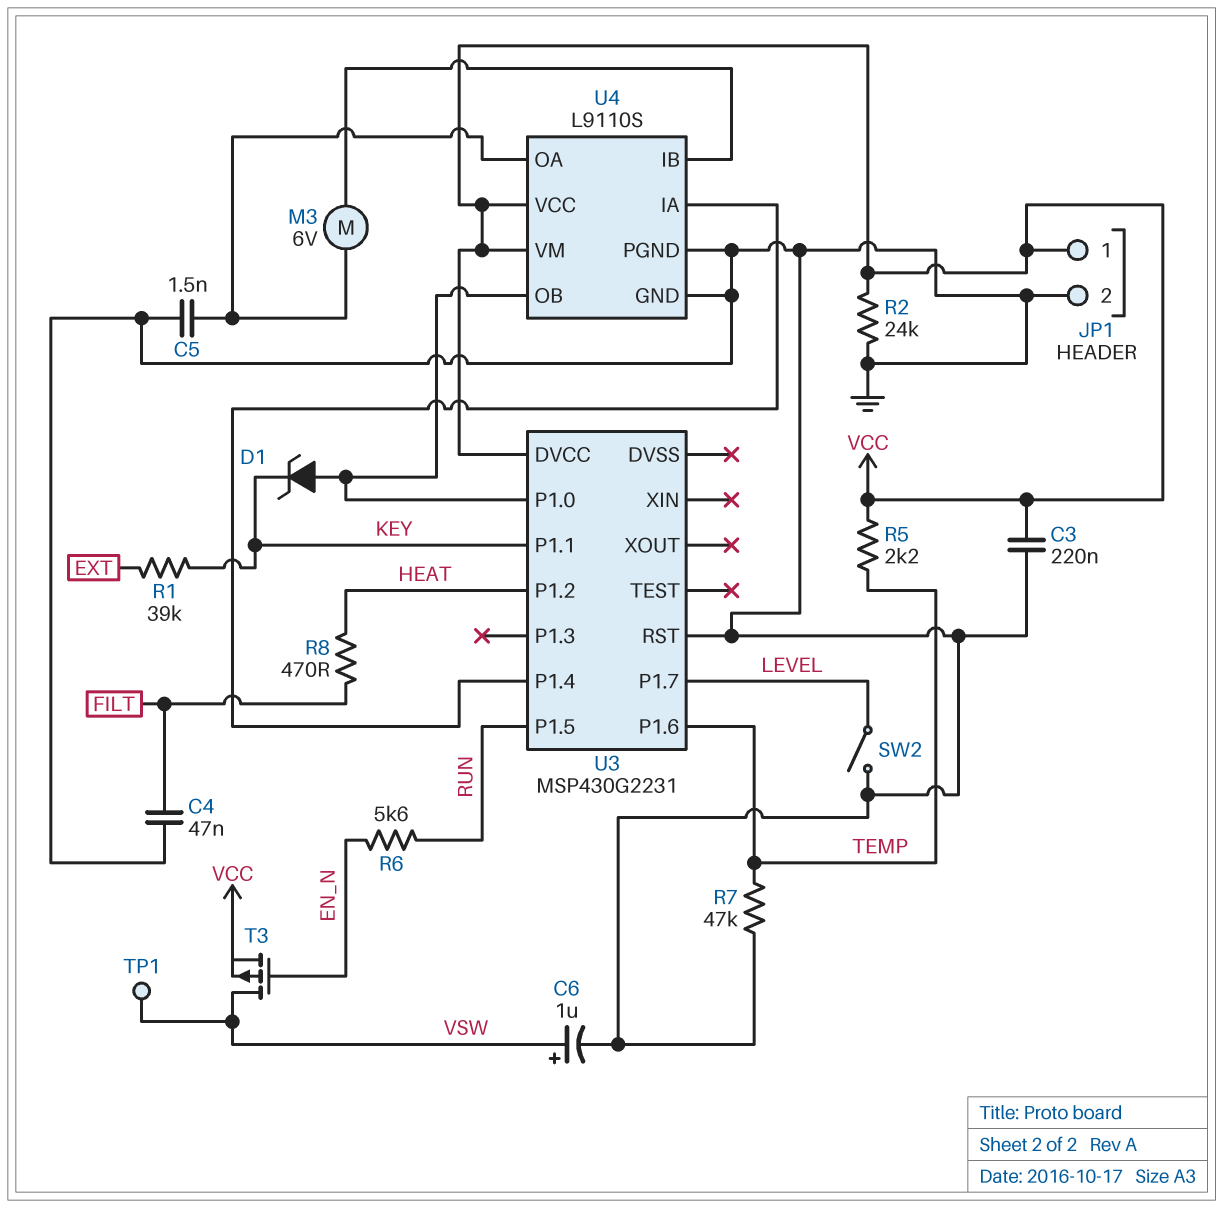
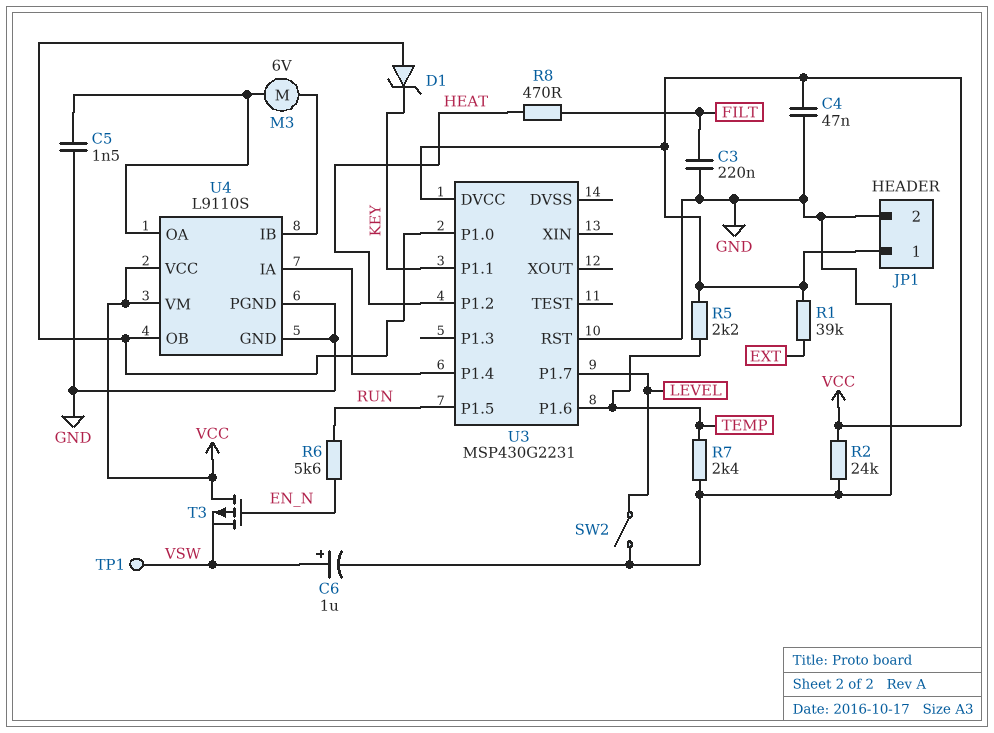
C3: 220nF (GND, VCC) -> 220nF (FILT, GND)
C4: 47nF (FILT, GND) -> 47nF (GND, VCC)
R1: 39k (EXT, KEY) -> 39k (EXT, VCC)
R7: 47k (GND, TEMP) -> 2.4k (GND, TEMP)
T3: PMOS (G EN_N, D VSW, S VCC) -> PMOS (G EN_N, D VCC, S VSW)

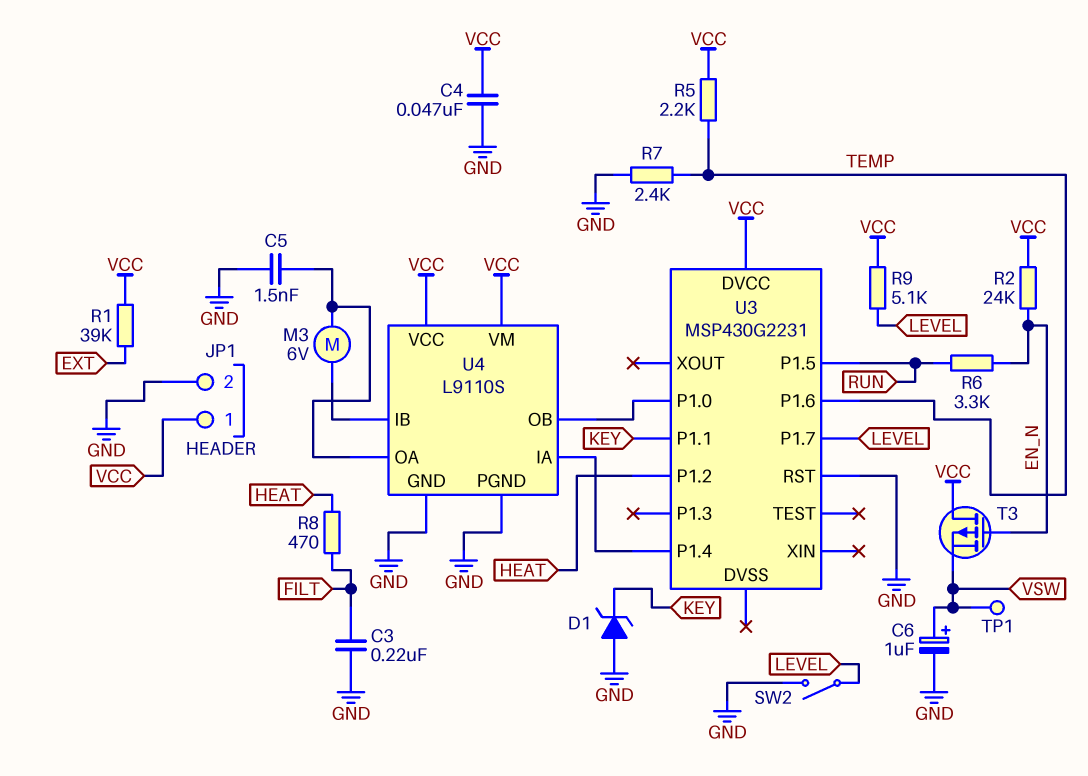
D1: zener (A U3/P1.0, K KEY) -> zener (A GND, K KEY)
R2: 24k (GND, VCC) -> 24k (EN_N, VCC)
R6: 5.6k (EN_N, RUN) -> 3.3k (EN_N, RUN)
R9: none -> 5.1k (LEVEL, VCC)

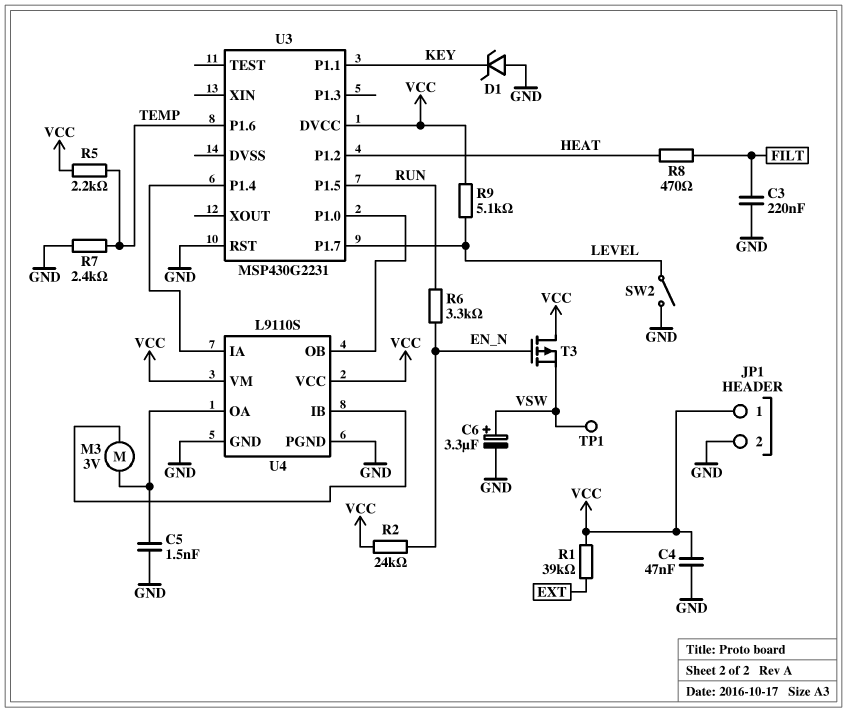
C6: 1uF (plus VSW, minus GND) -> 3.3uF (plus VSW, minus GND)
M3: motor 6V (U4/IB, U4/OA) -> motor 3V (U4/IB, U4/OA)

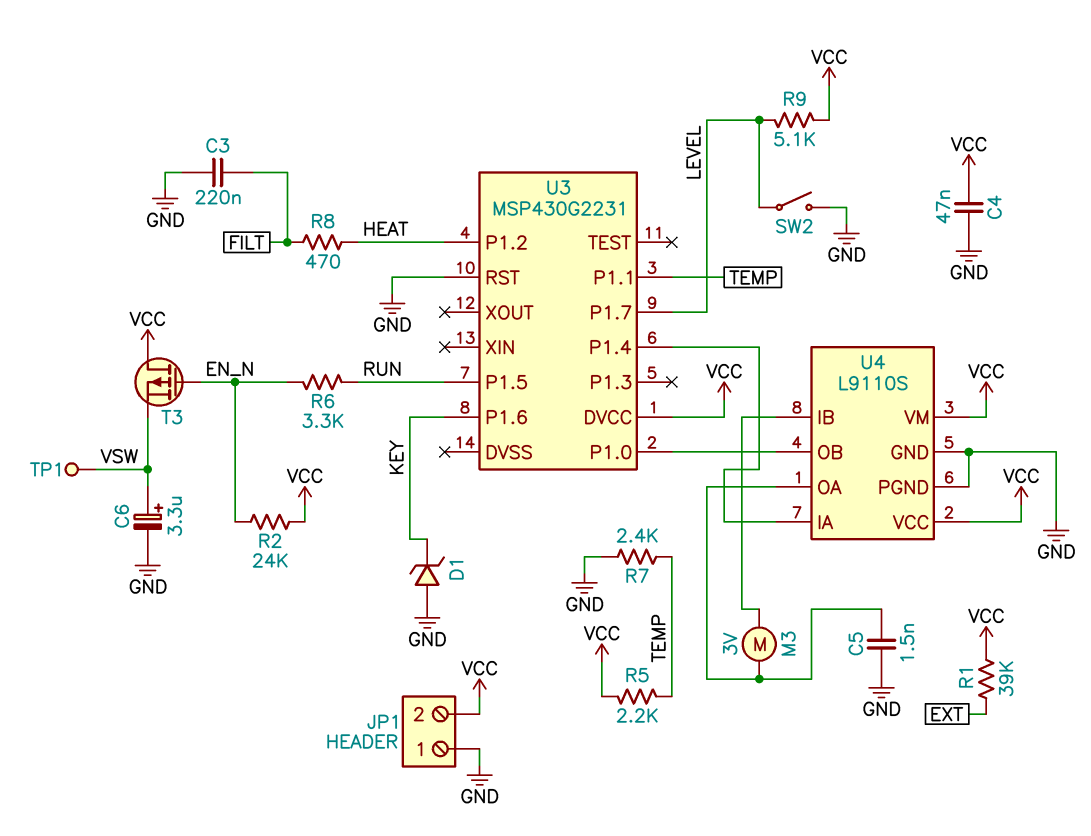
JP1 pin 1: VCC -> GND
JP1 pin 2: GND -> VCC
U3 pin P1.1: KEY -> TEMP
U3 pin P1.6: TEMP -> KEY

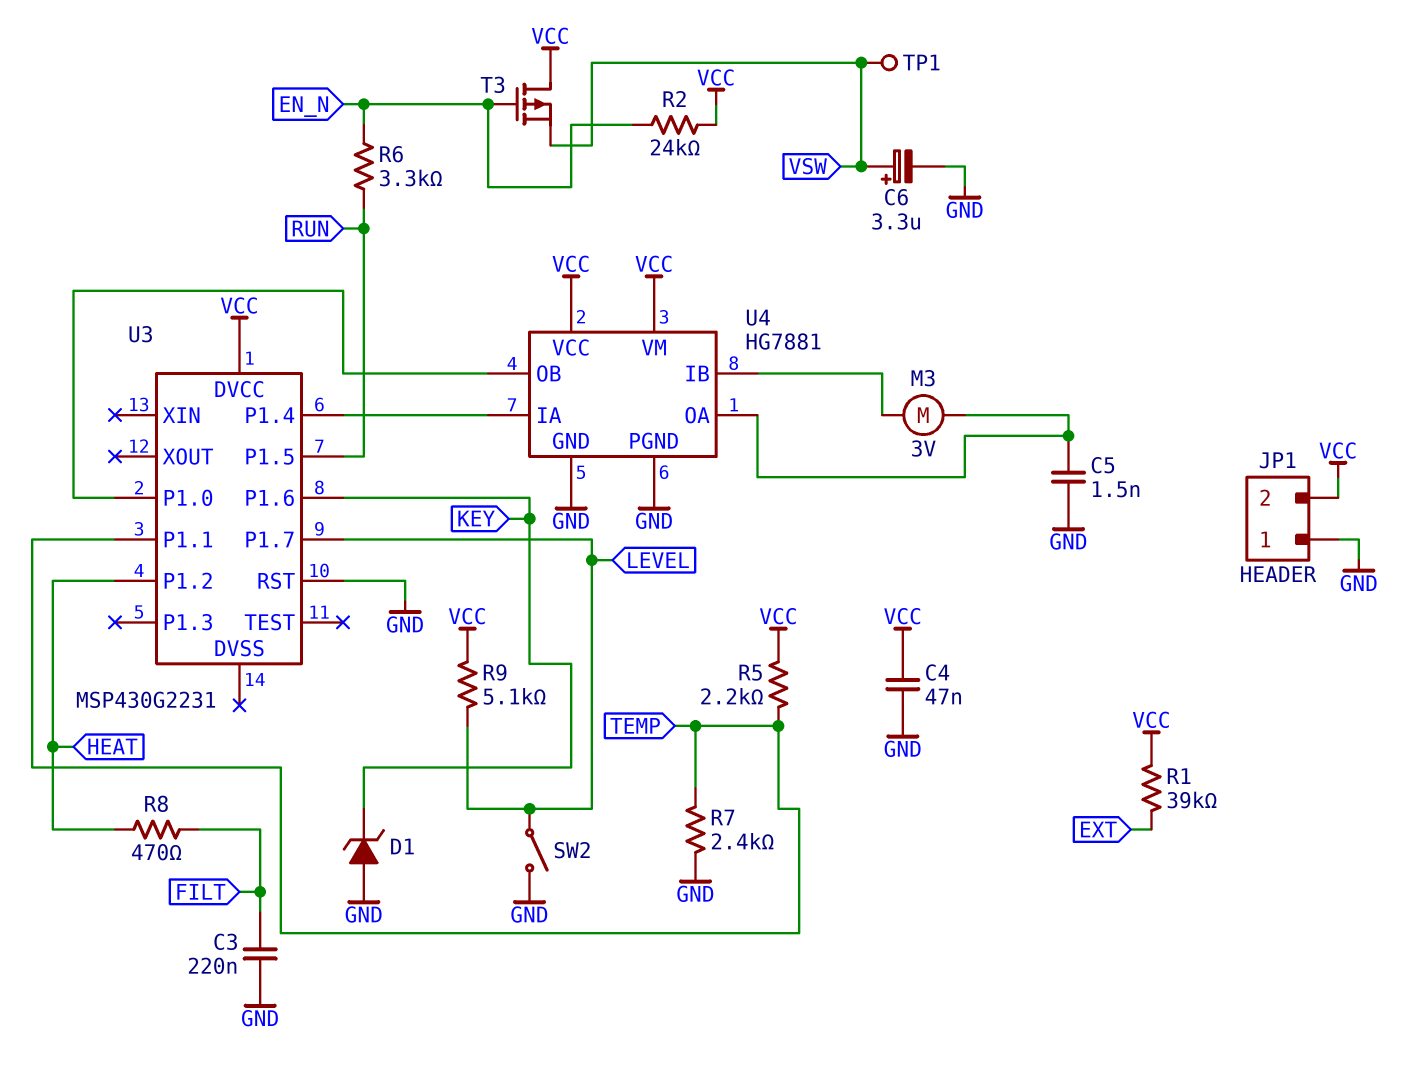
U4: L9110S -> HG7881

